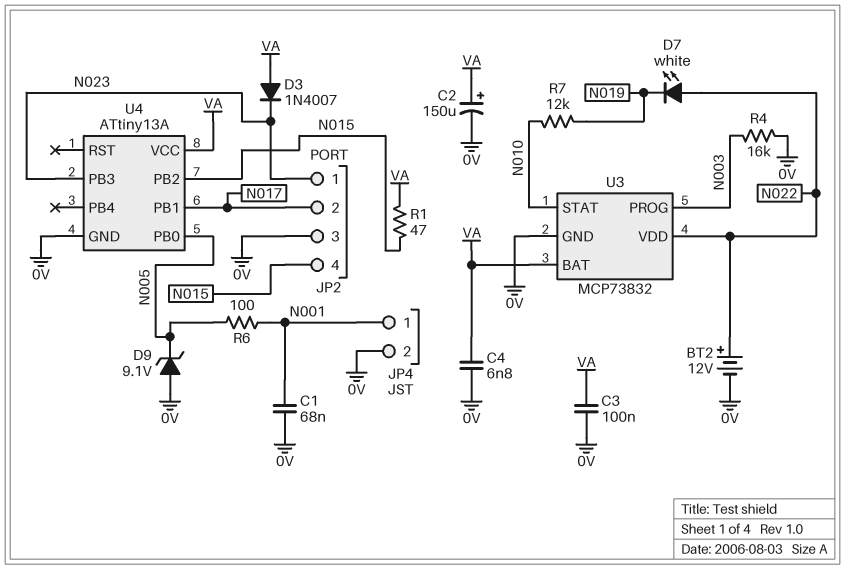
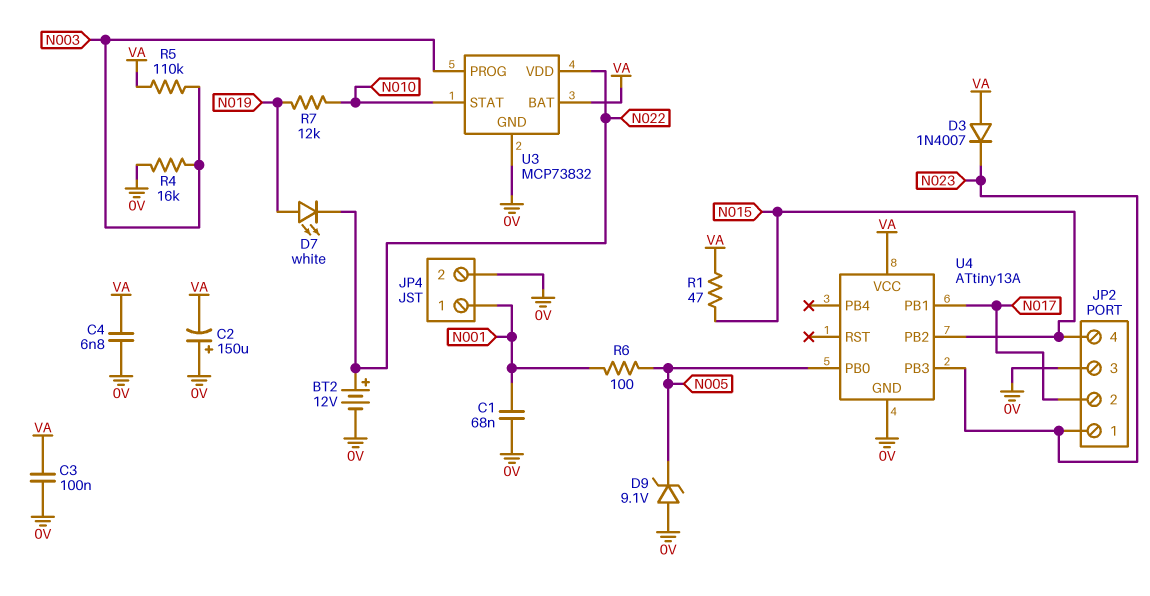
C2: 150uF (plus VA, minus 0V) -> 150uF (plus 0V, minus VA)
D7: LED white (A N022, K N019) -> LED white (A N019, K N022)
R5: none -> 110k (N003, VA)

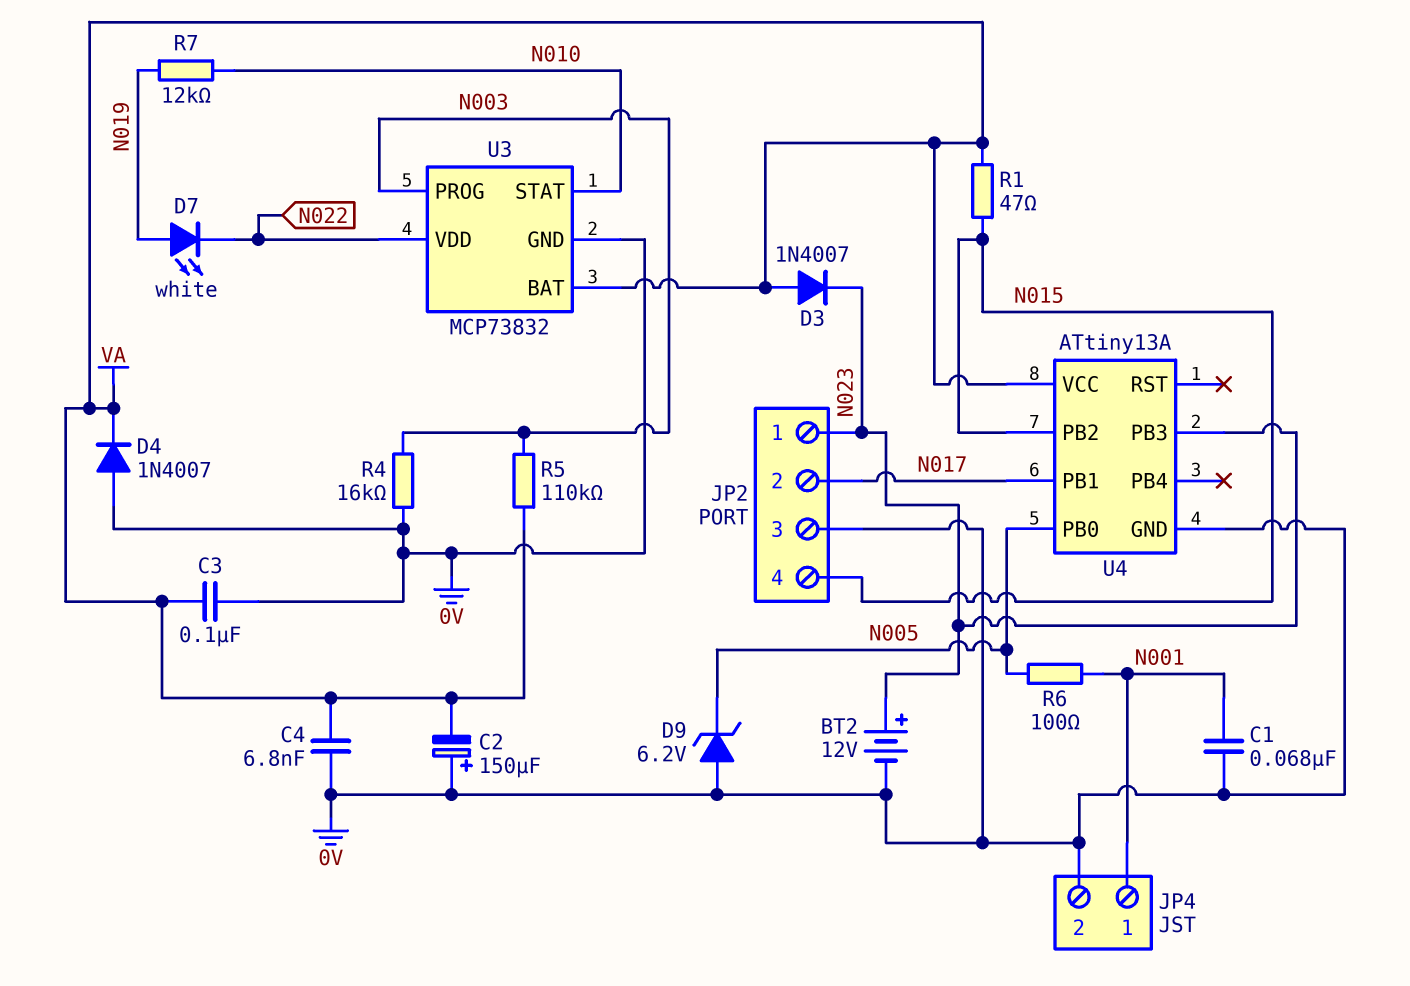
BT2: 12V (plus N022, minus 0V) -> 12V (plus N023, minus 0V)
D4: none -> diode 1N4007 (A 0V, K VA)
D9: zener 9.1V (A 0V, K N005) -> zener 6.2V (A 0V, K N005)

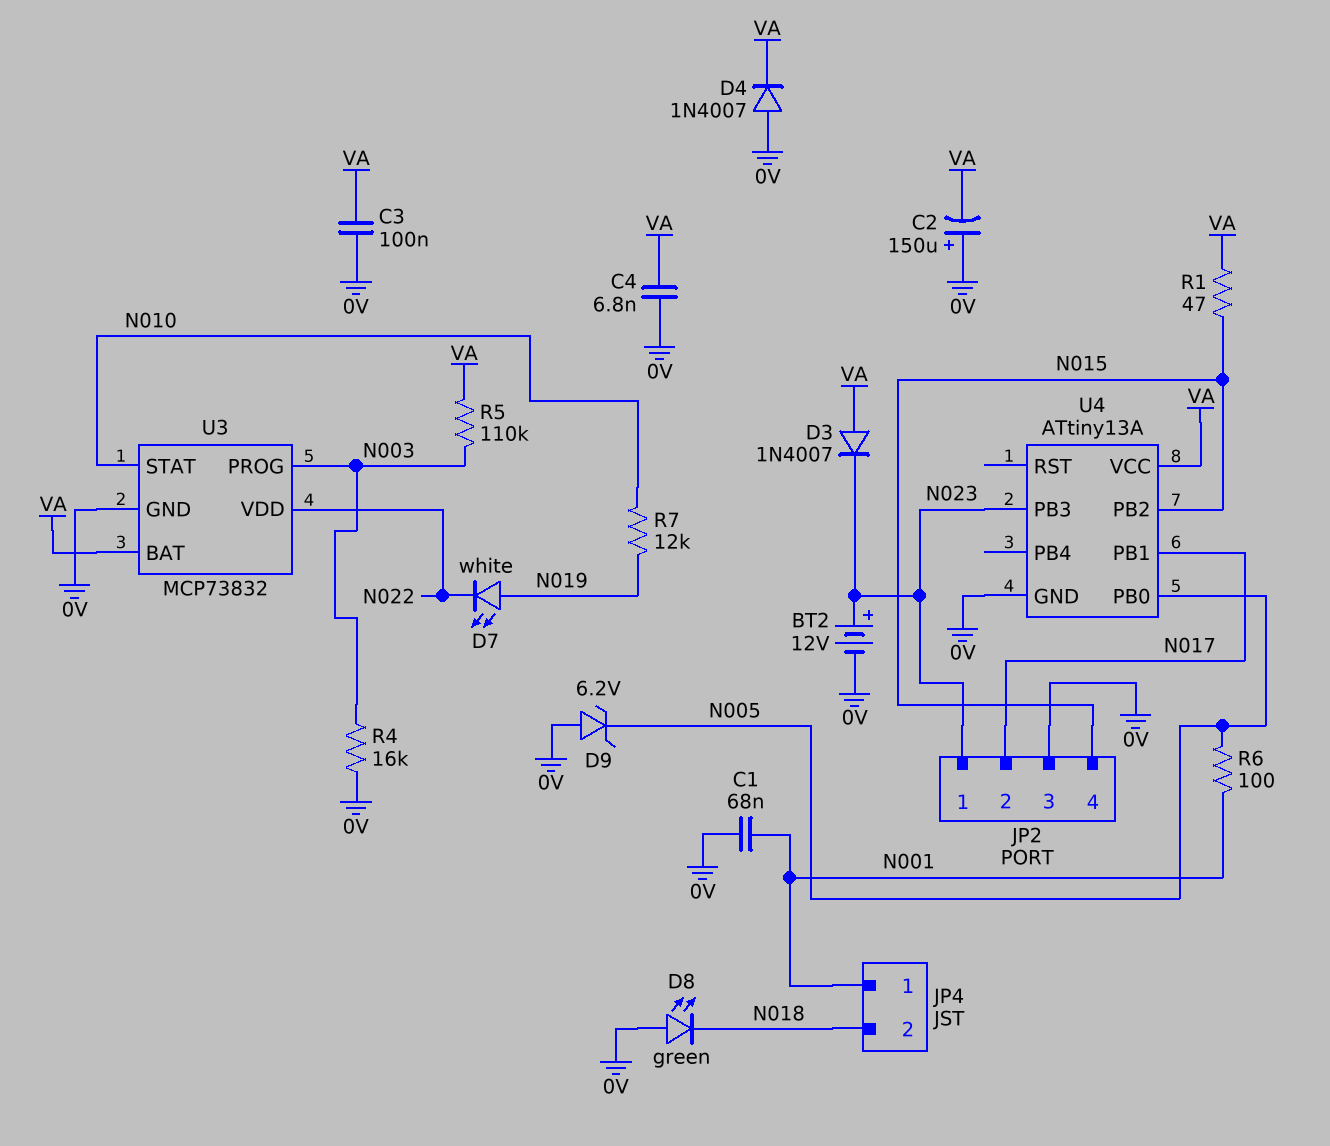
D8: none -> LED green (A 0V, K N018)
JP4 pin 2: 0V -> N018

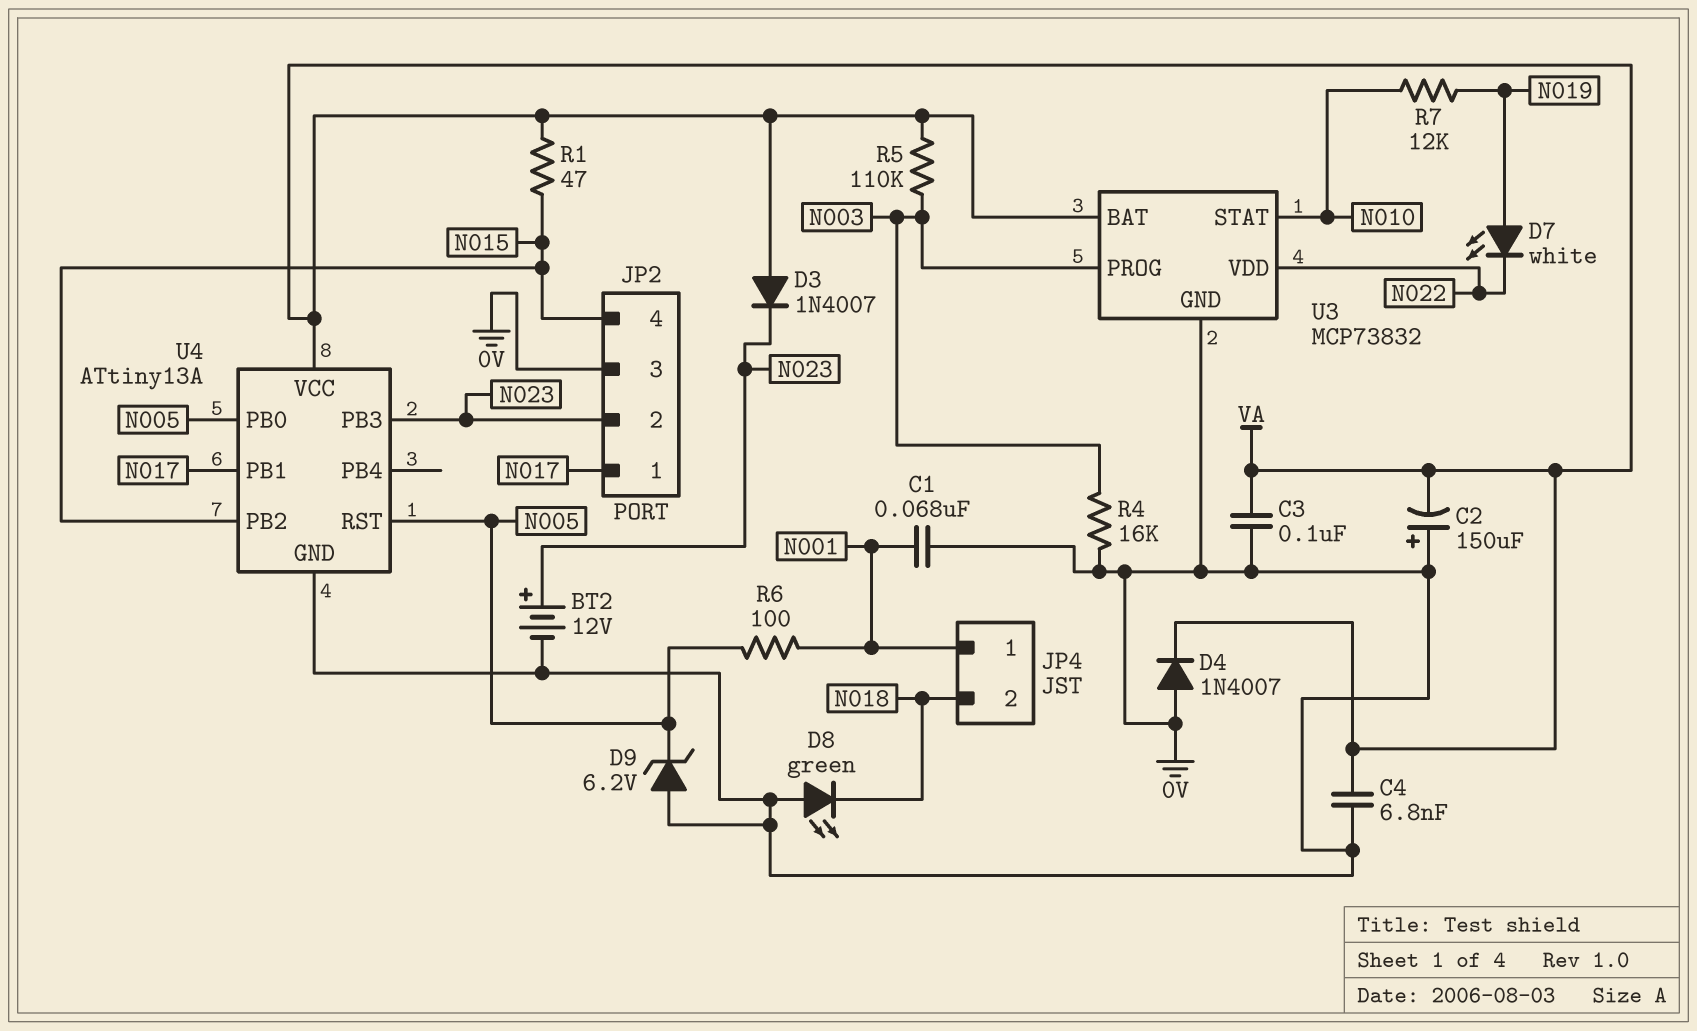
JP2 pin 1: N023 -> N017
JP2 pin 2: N017 -> N023
U4 pin RST: none -> N005

